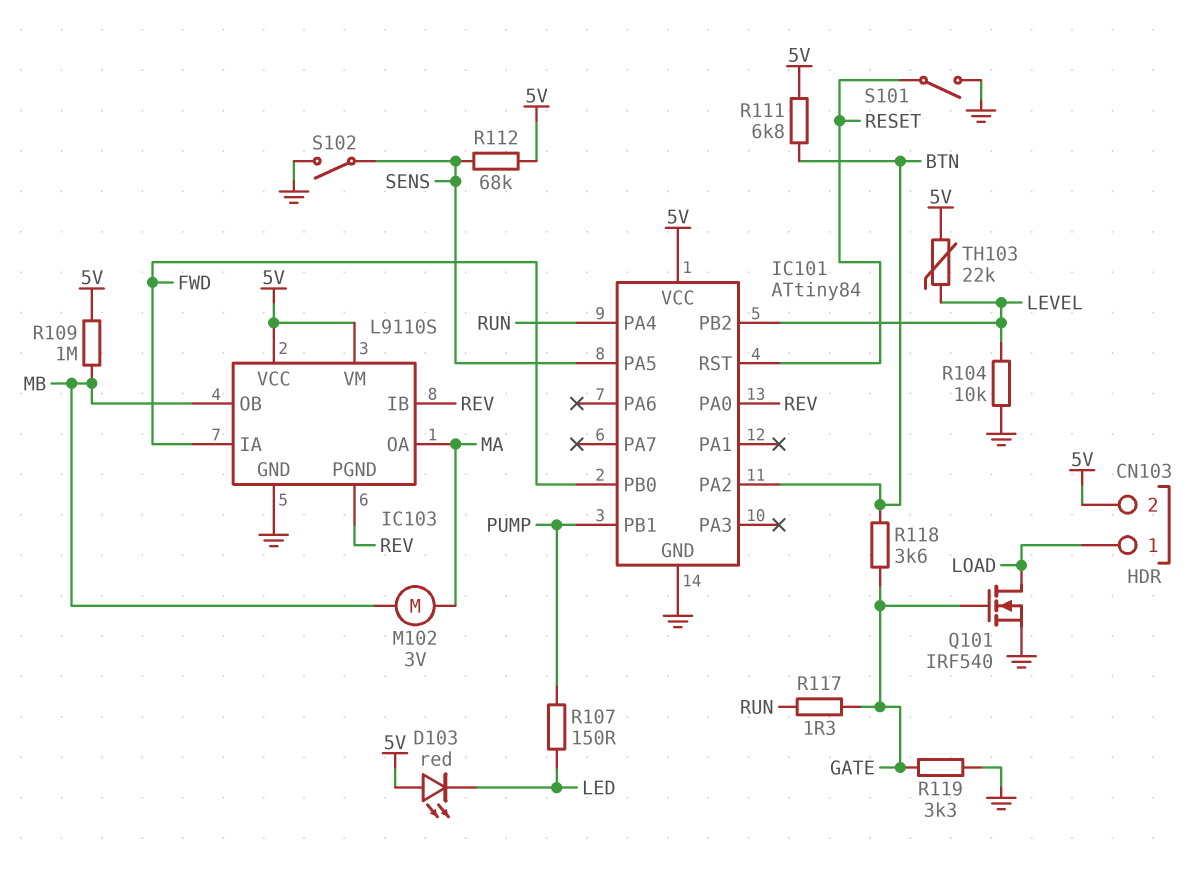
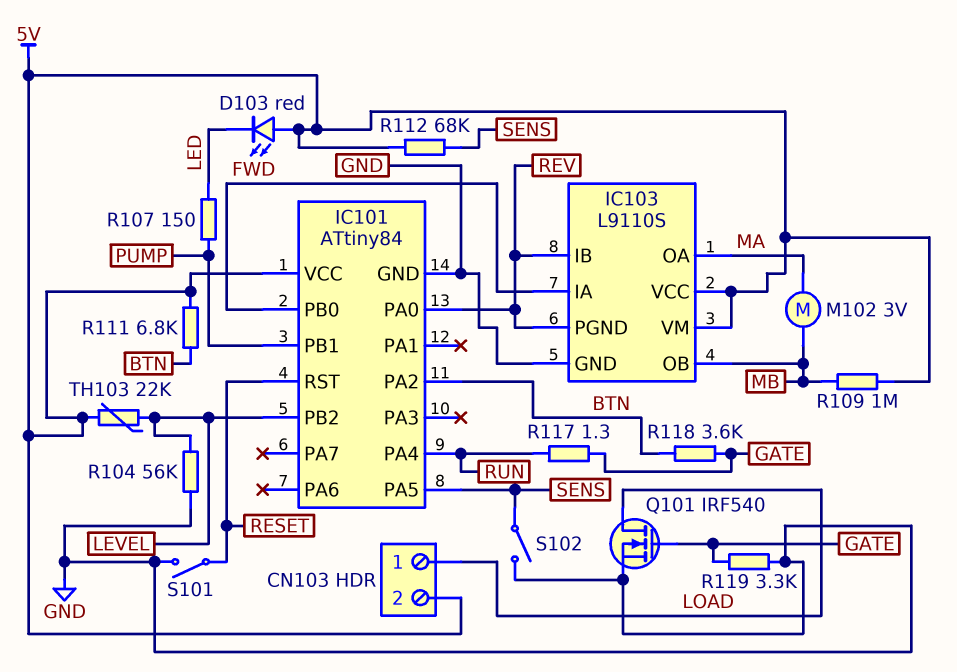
R104: 10k (GND, LEVEL) -> 56k (GND, LEVEL)

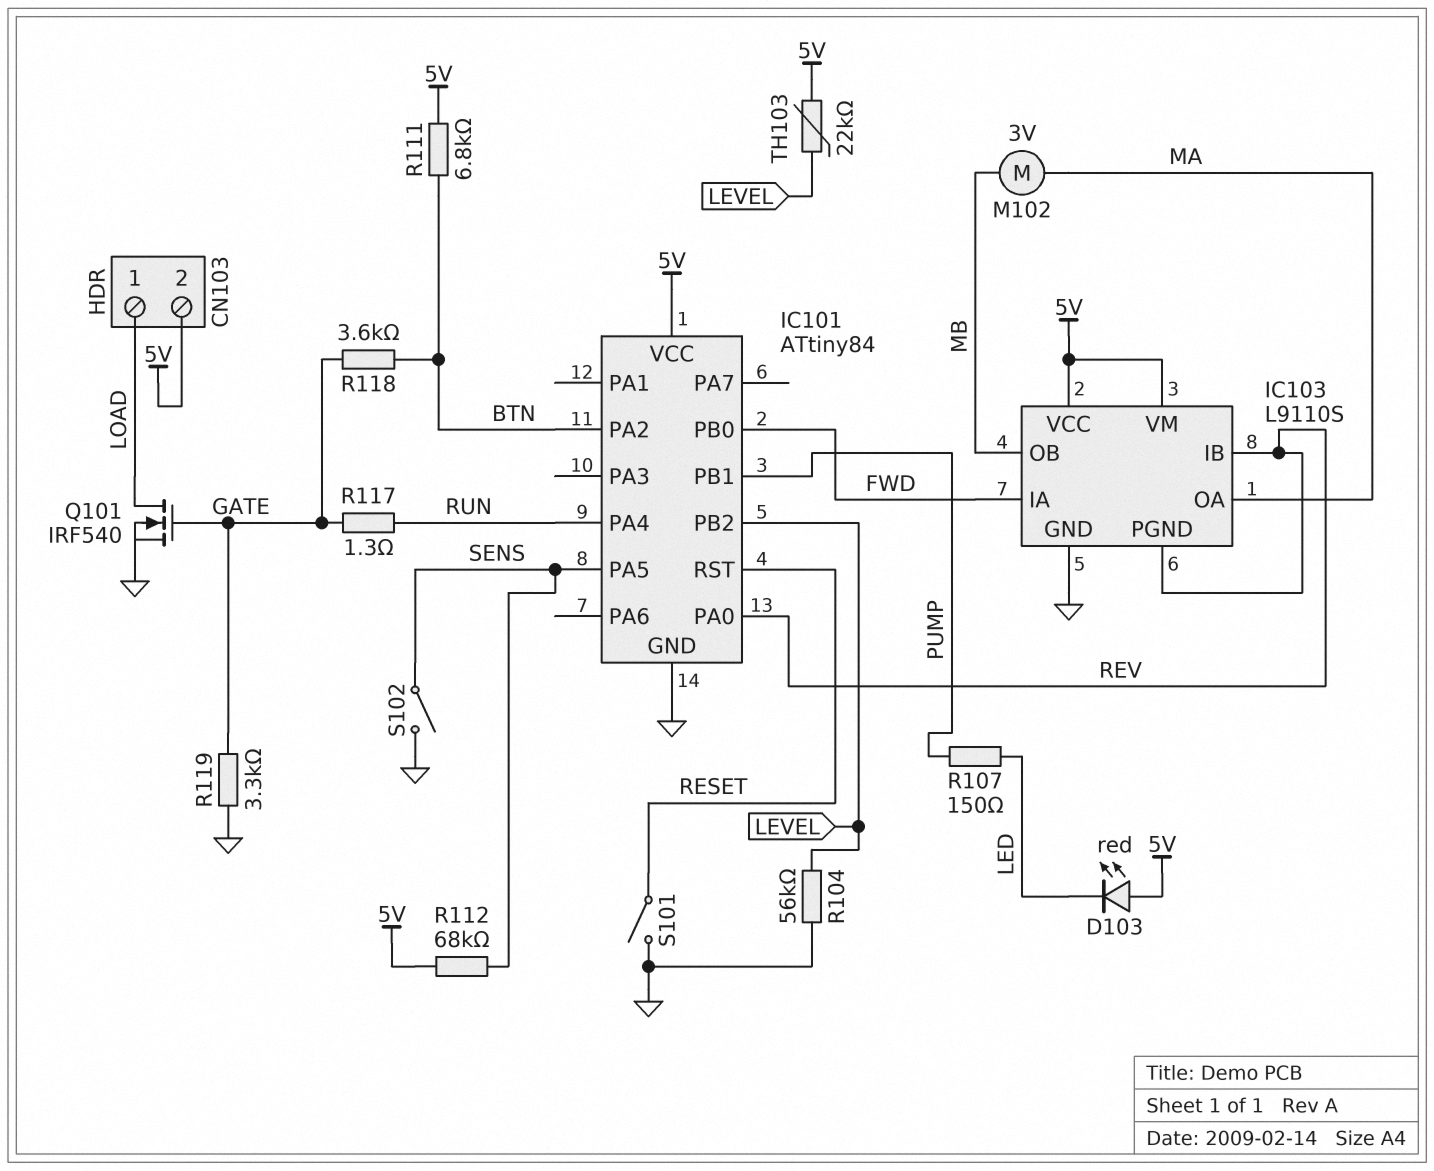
R109: 1M (5V, MB) -> none

